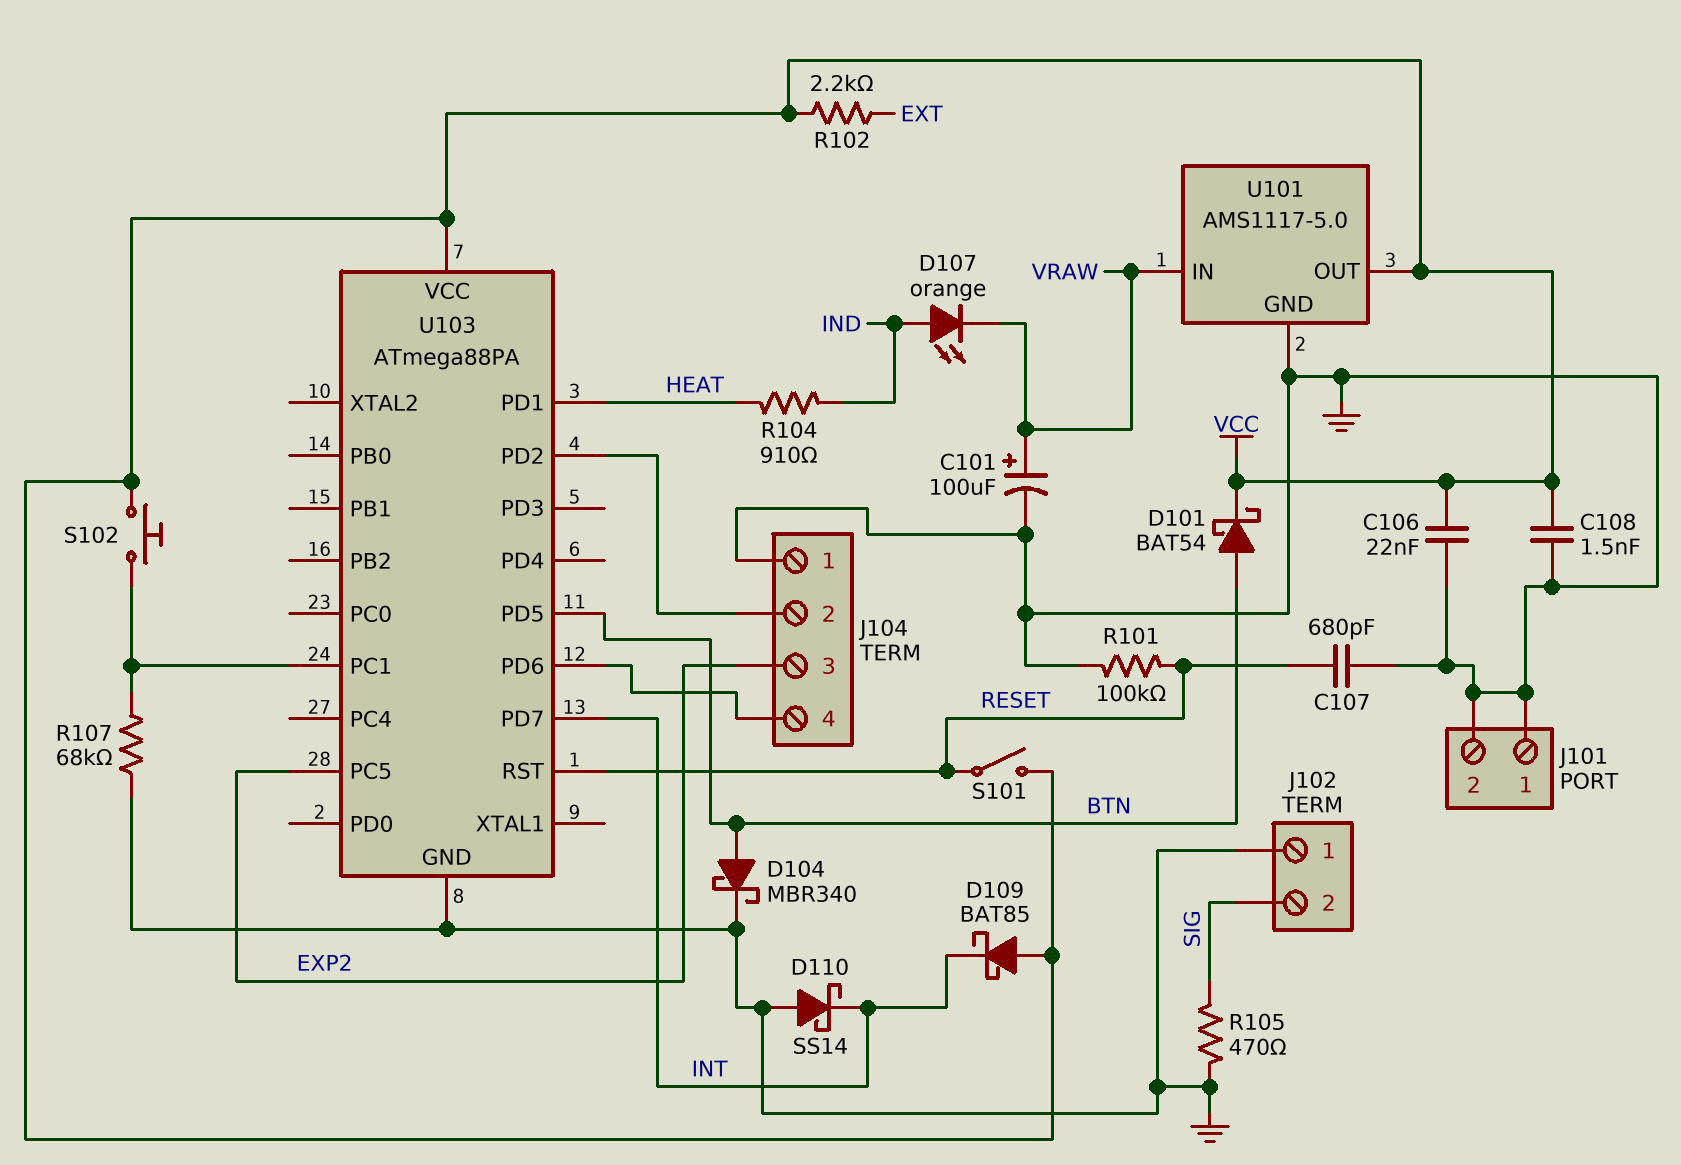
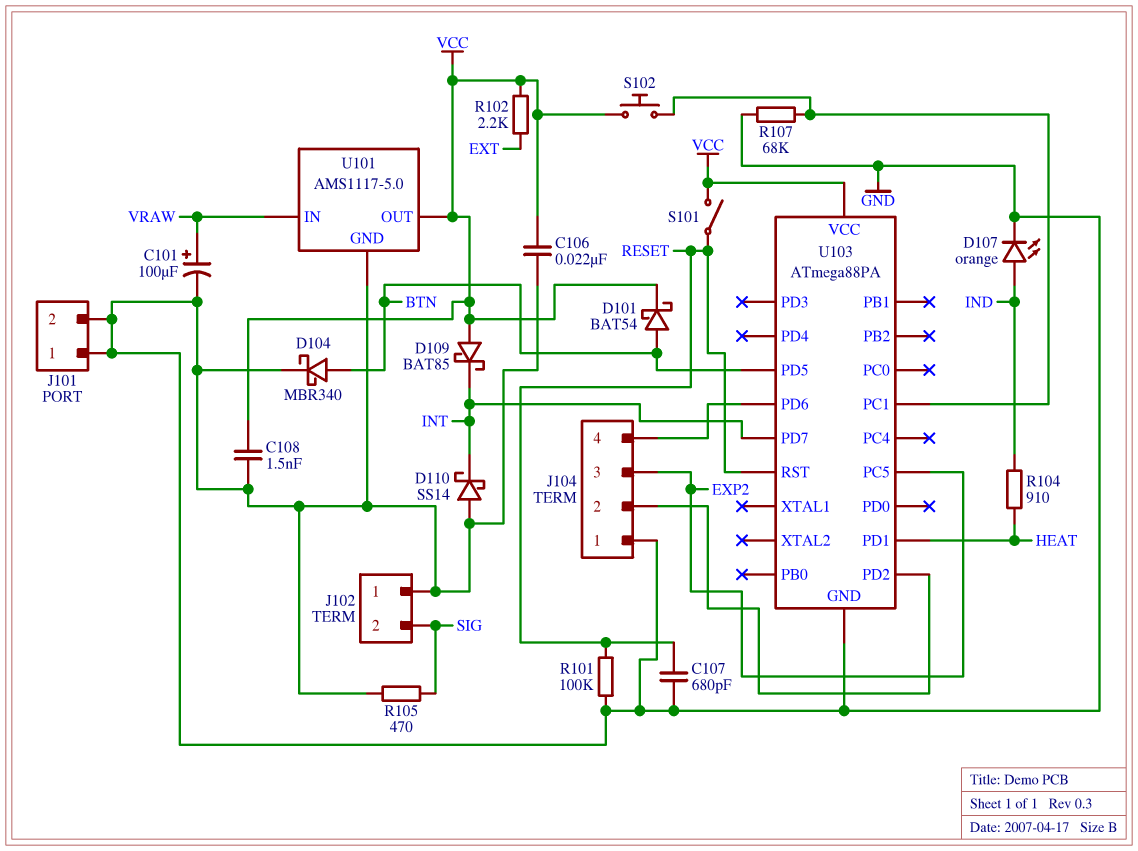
D107: LED orange (A IND, K VRAW) -> LED orange (A IND, K GND)

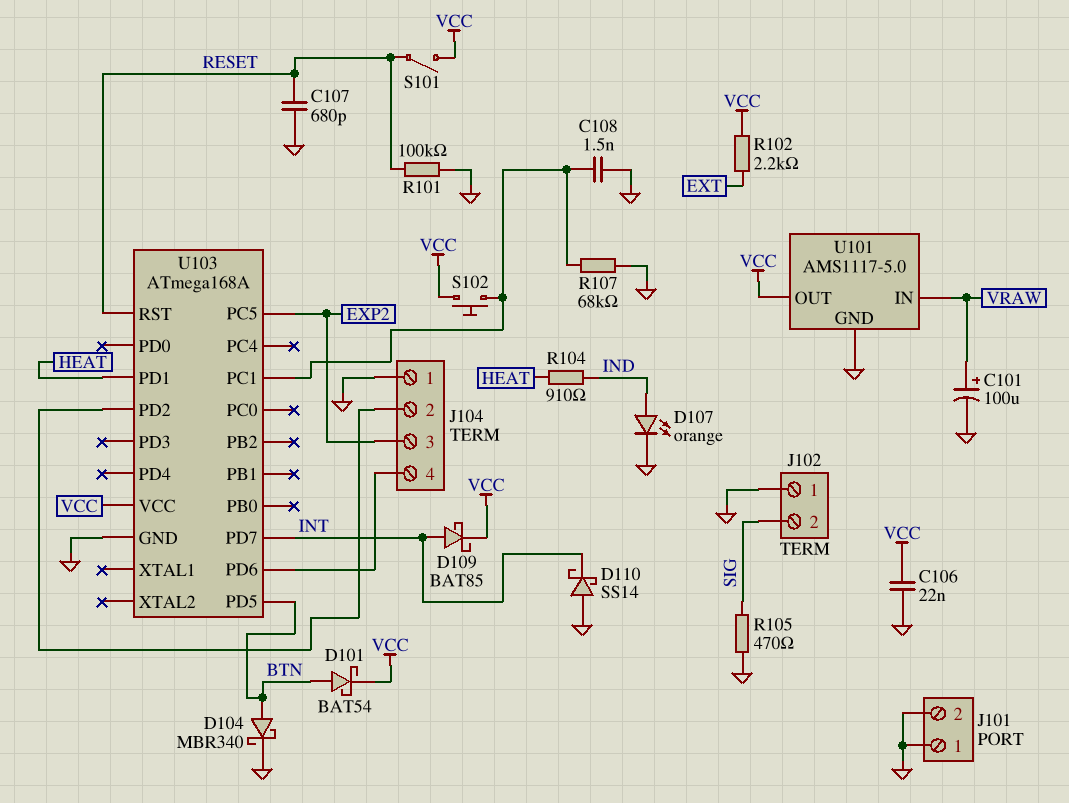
C108: 1.5nF (GND, VCC) -> 1.5nF (GND, U103/PC1)
D109: schottky BAT85 (A VCC, K INT) -> schottky BAT85 (A INT, K VCC)
U103: ATmega88PA -> ATmega168A

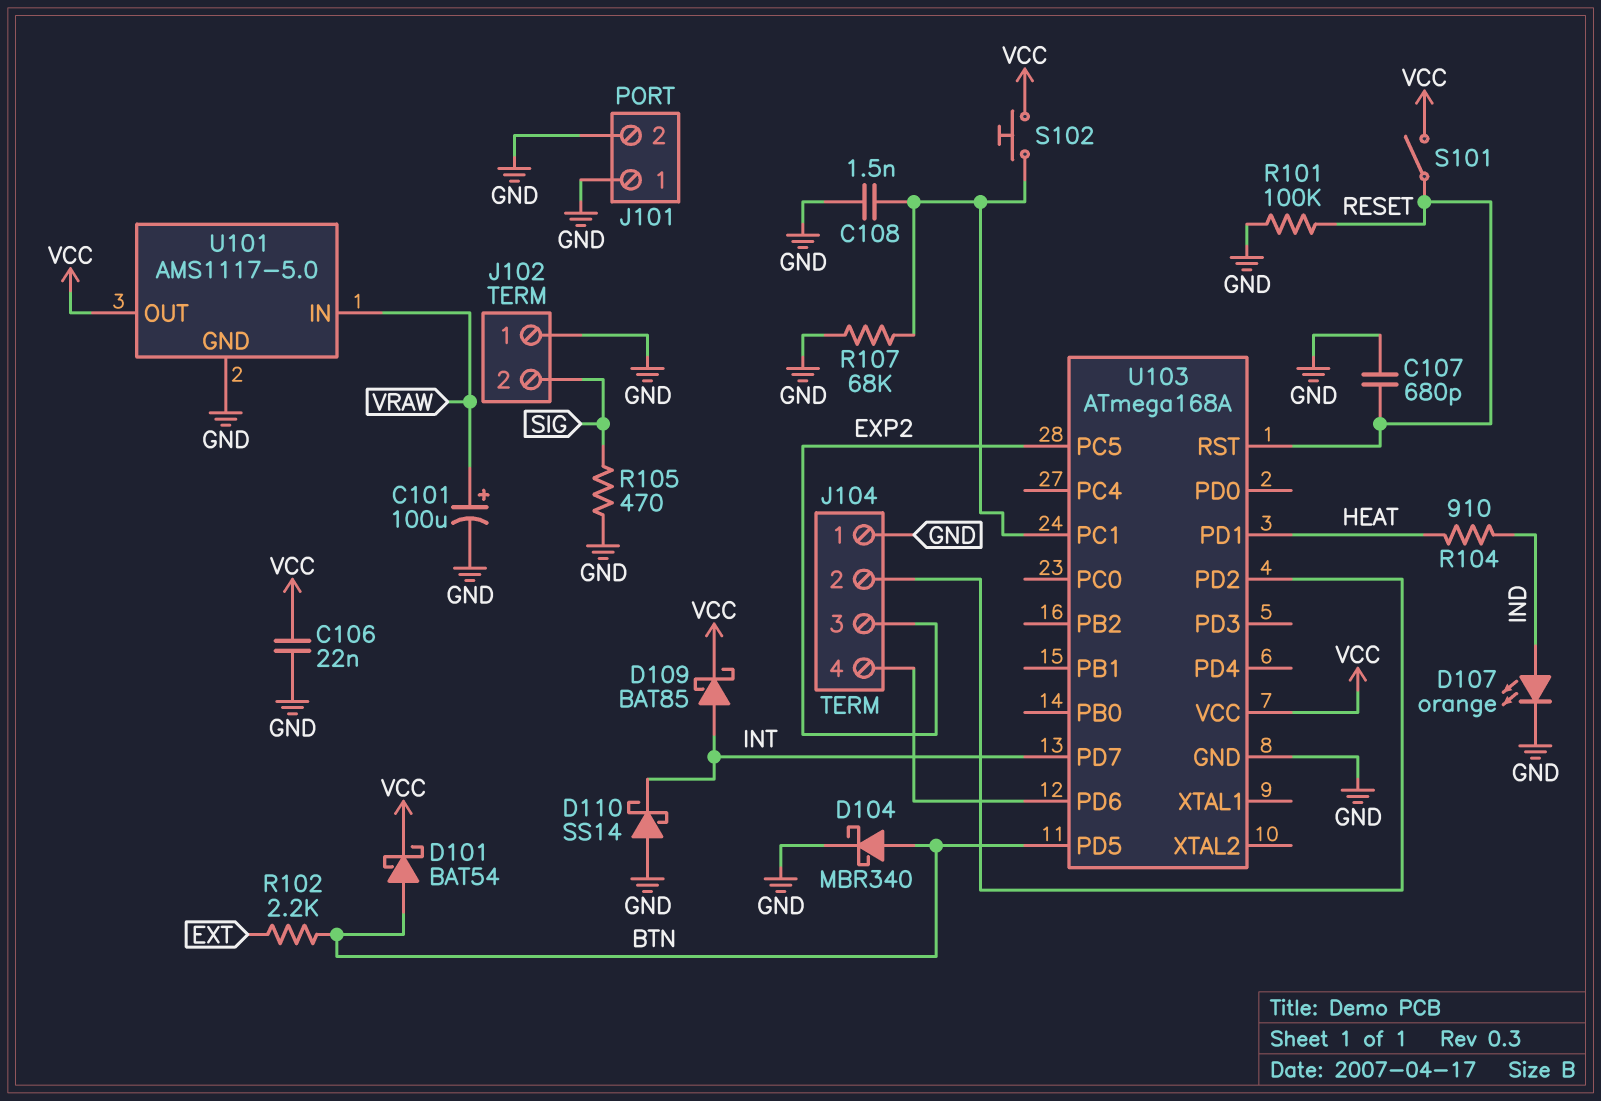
R102: 2.2k (EXT, VCC) -> 2.2k (BTN, EXT)

